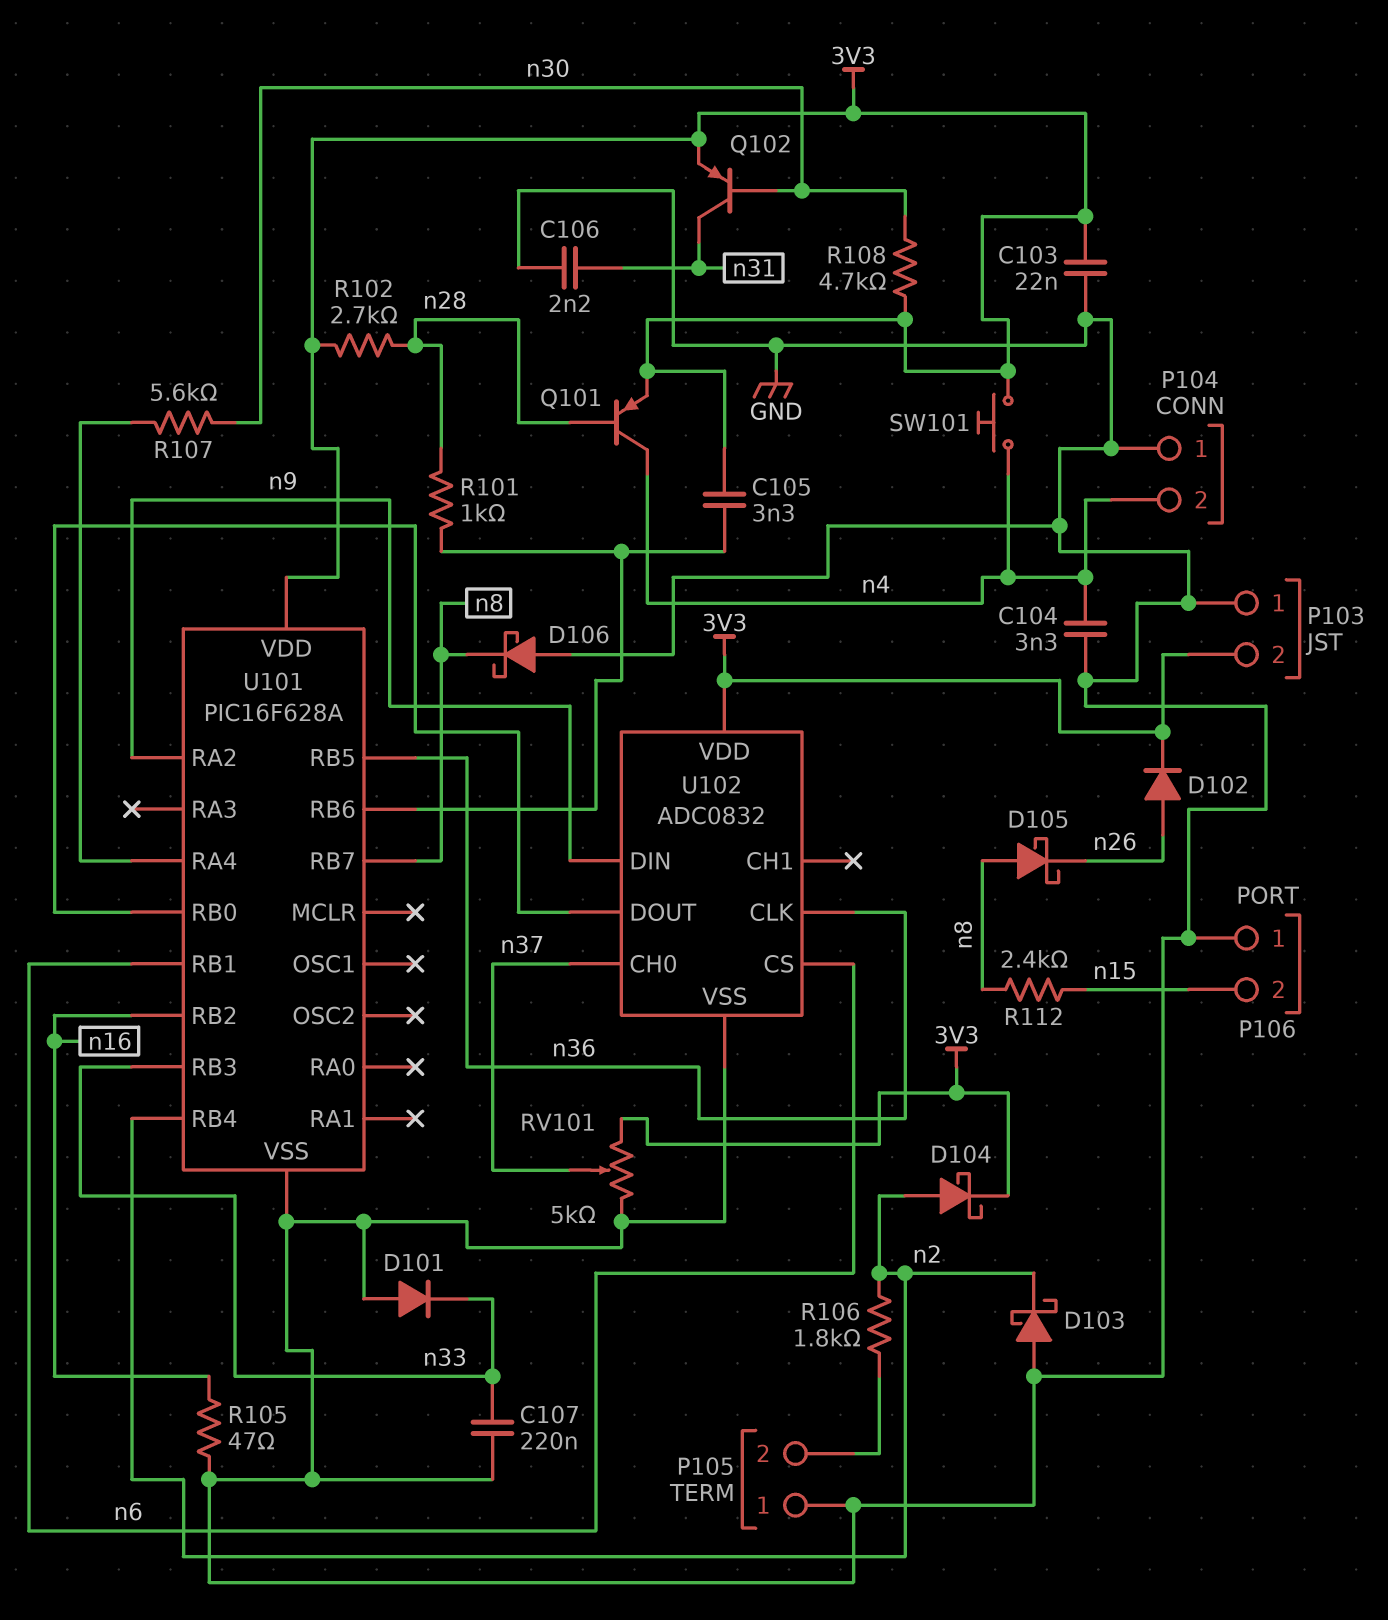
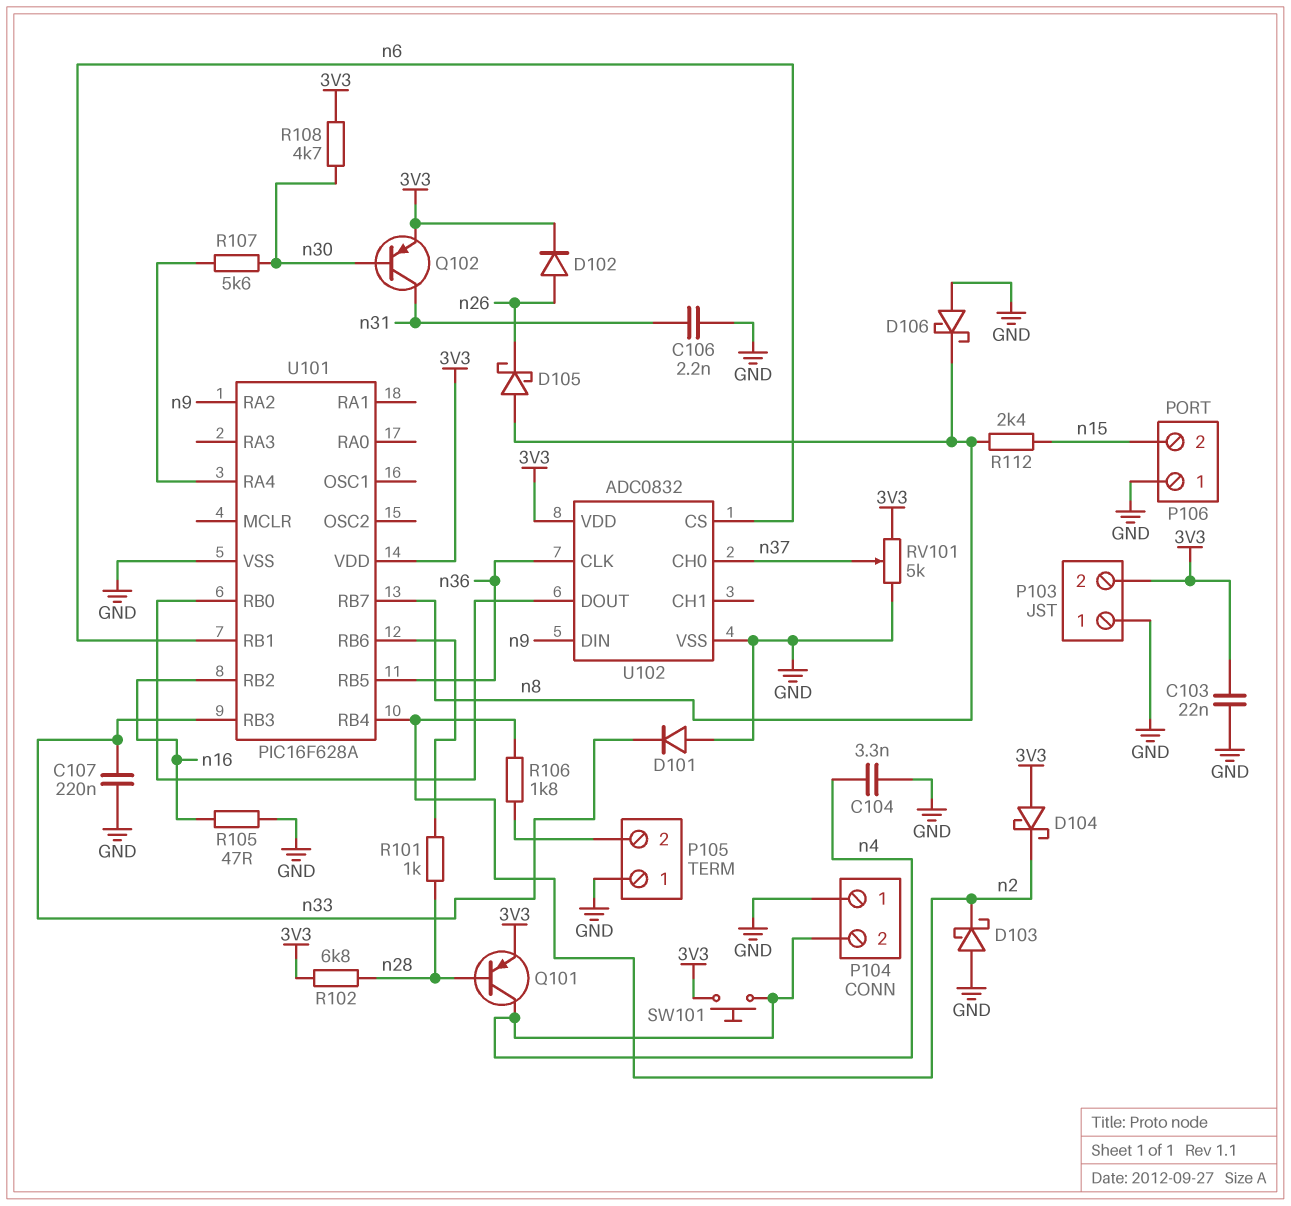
C105: 3.3nF (3V3, U101/RB6) -> none
D104: schottky (A n2, K 3V3) -> schottky (A 3V3, K n2)
R102: 2.7k (3V3, n28) -> 6.8k (3V3, n28)

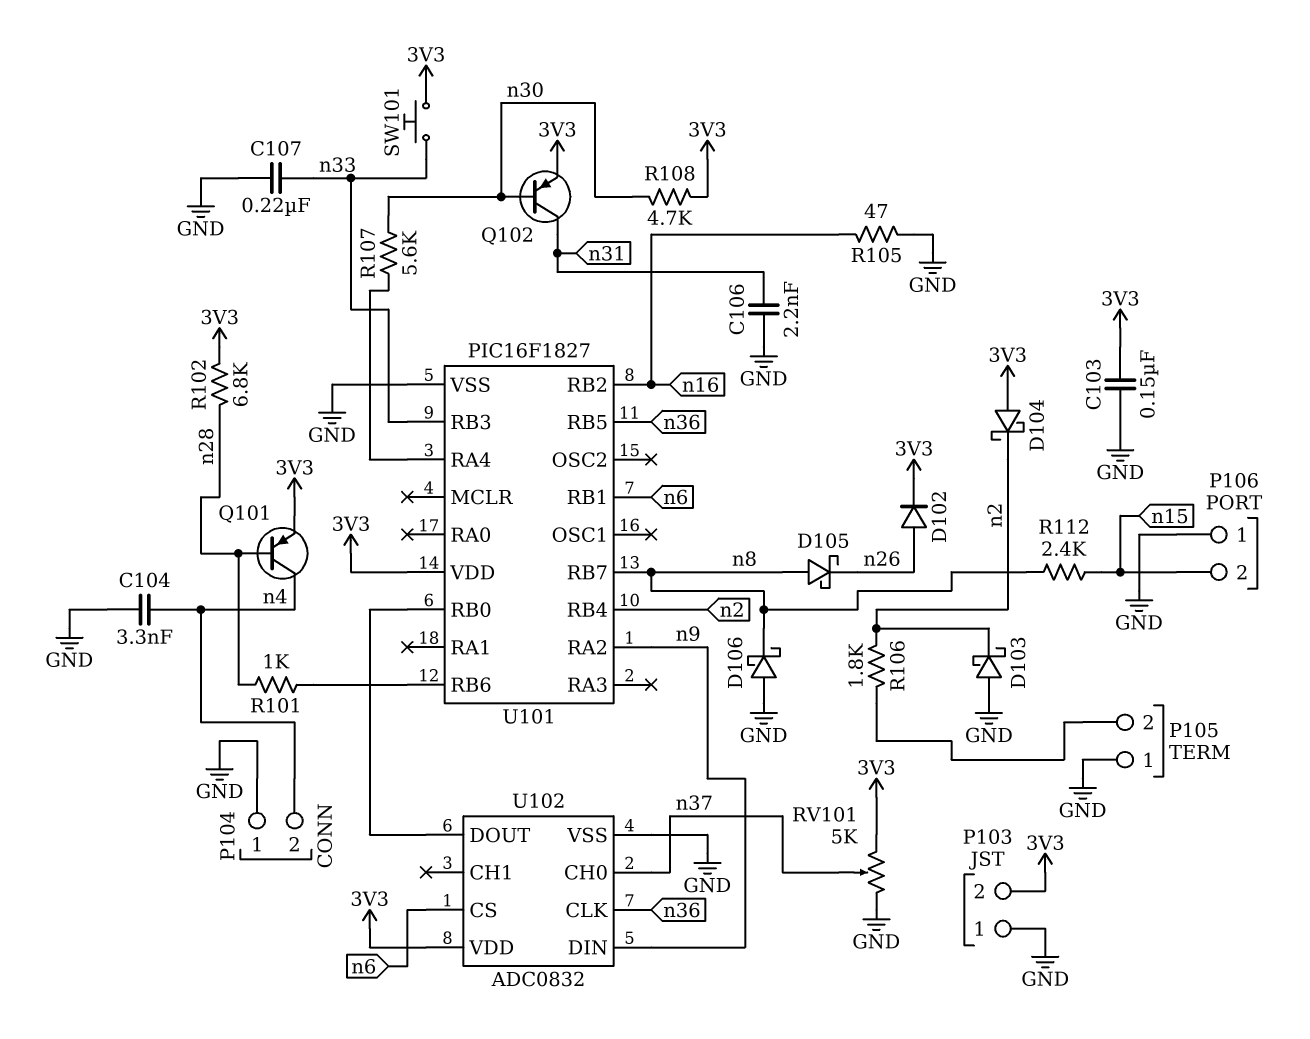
C103: 22nF (3V3, GND) -> 150nF (3V3, GND)
D101: diode (A GND, K n33) -> none
SW101: button (3V3, n4) -> button (3V3, n33)
U101: PIC16F628A -> PIC16F1827

